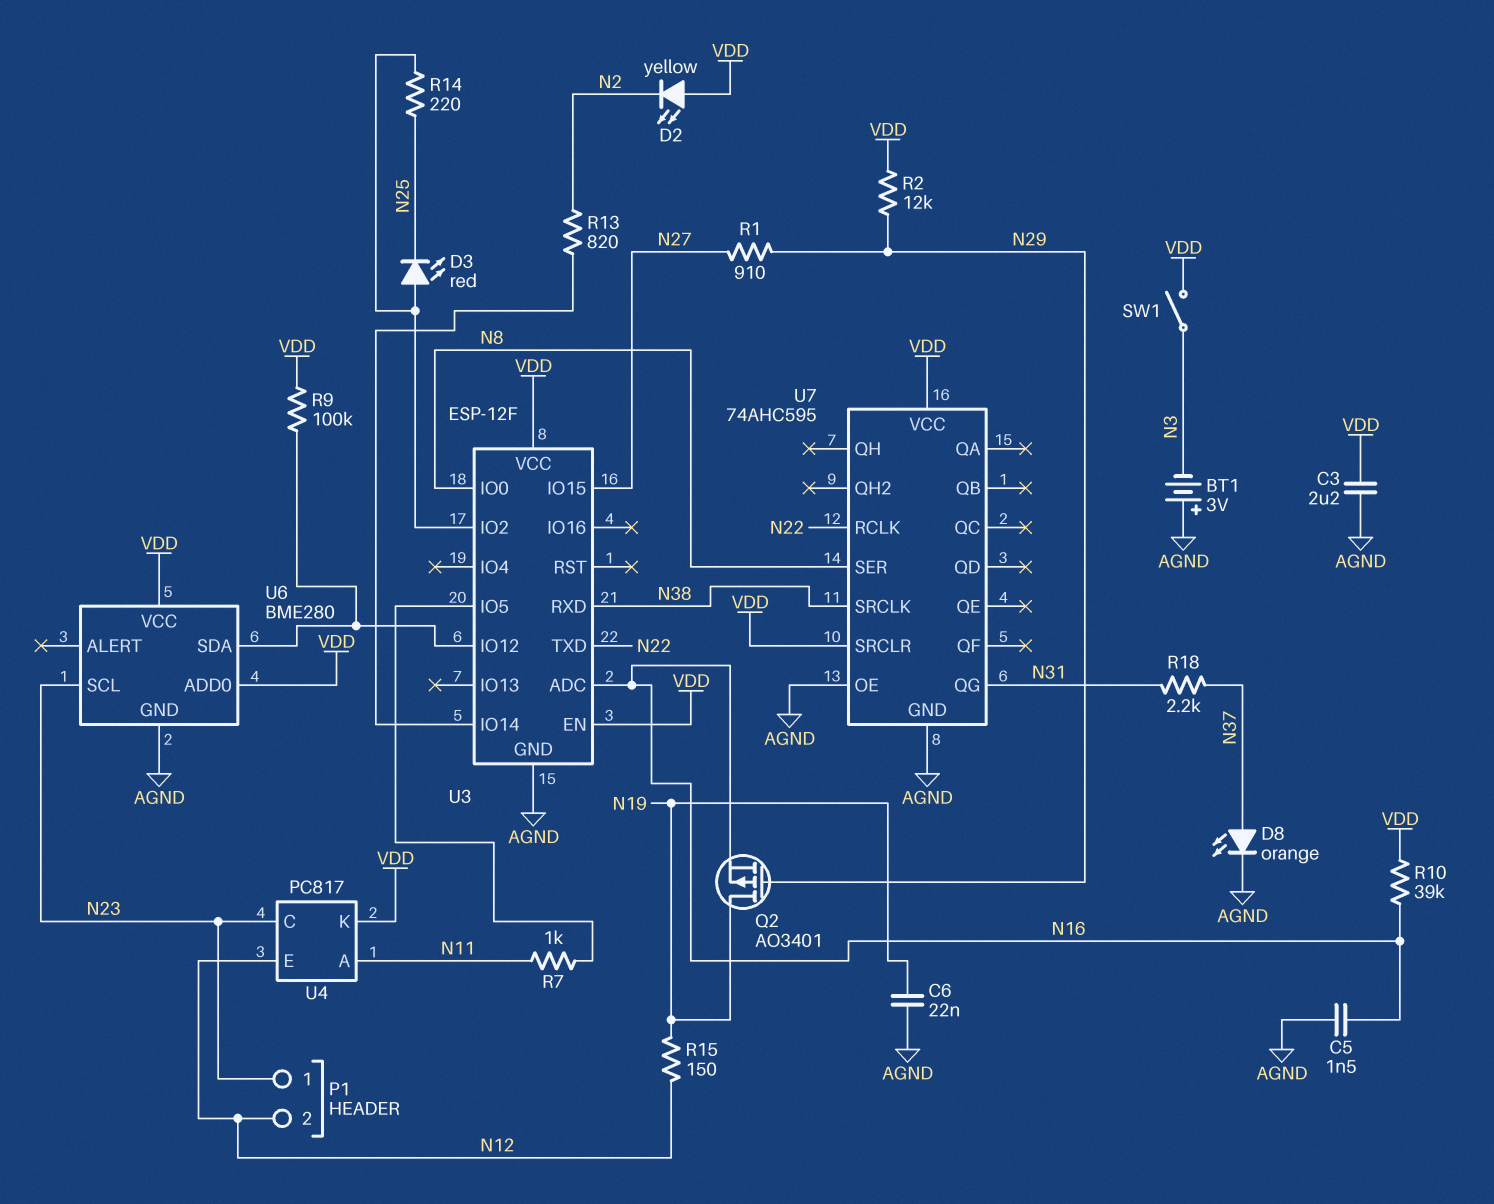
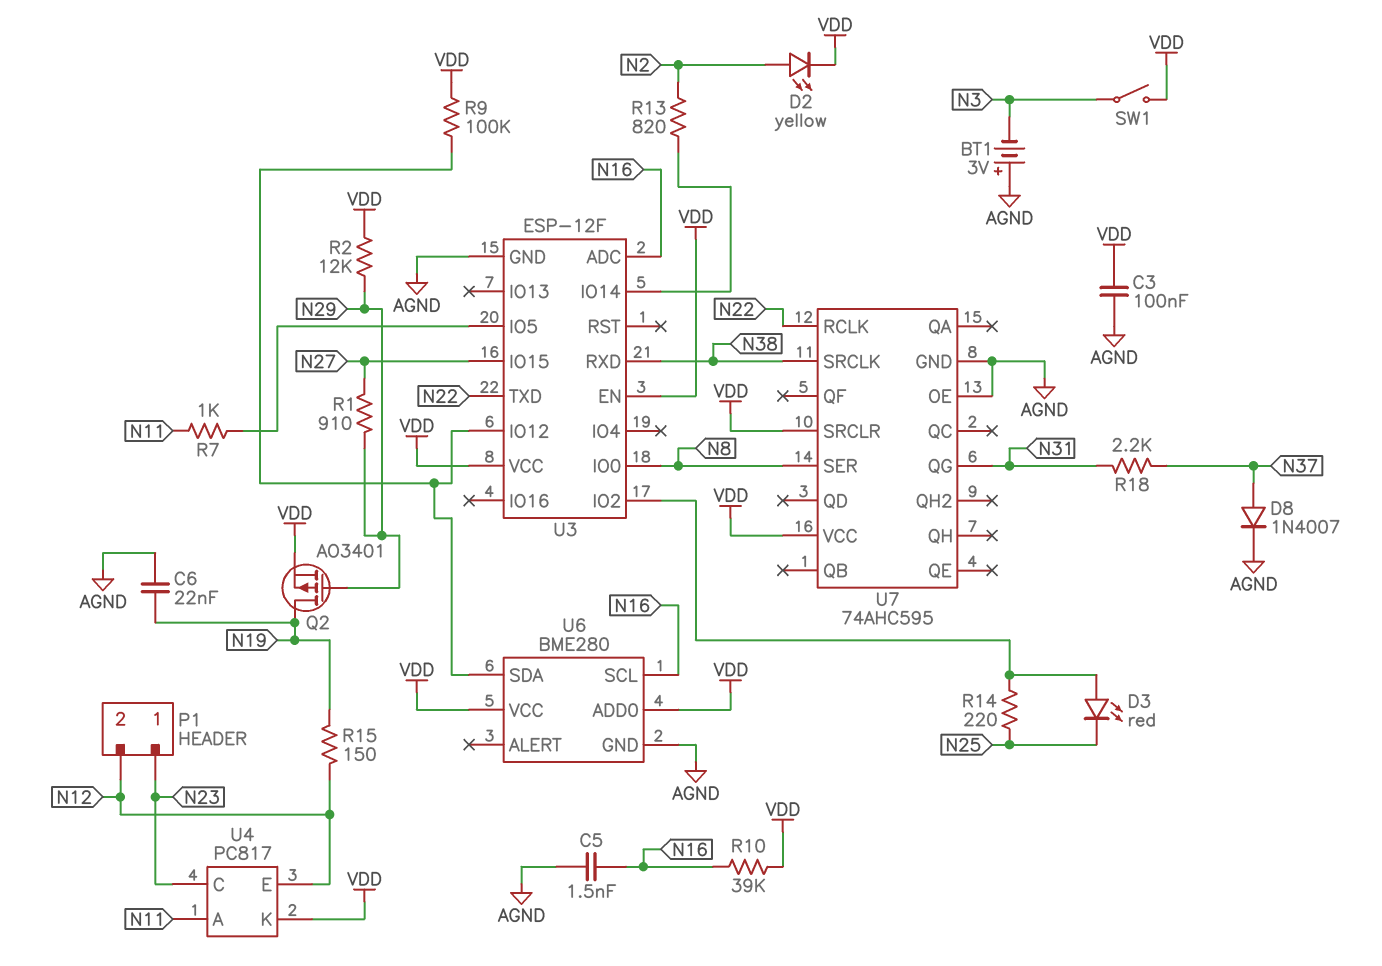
C3: 2.2uF (AGND, VDD) -> 100nF (AGND, VDD)
D2: LED yellow (A VDD, K N2) -> LED yellow (A N2, K VDD)
D8: LED orange (A N37, K AGND) -> diode 1N4007 (A N37, K AGND)
Q2: PMOS AO3401 (G N29, D N19, S N16) -> PMOS AO3401 (G N29, D N19, S VDD)
U6 pin SCL: N23 -> N16

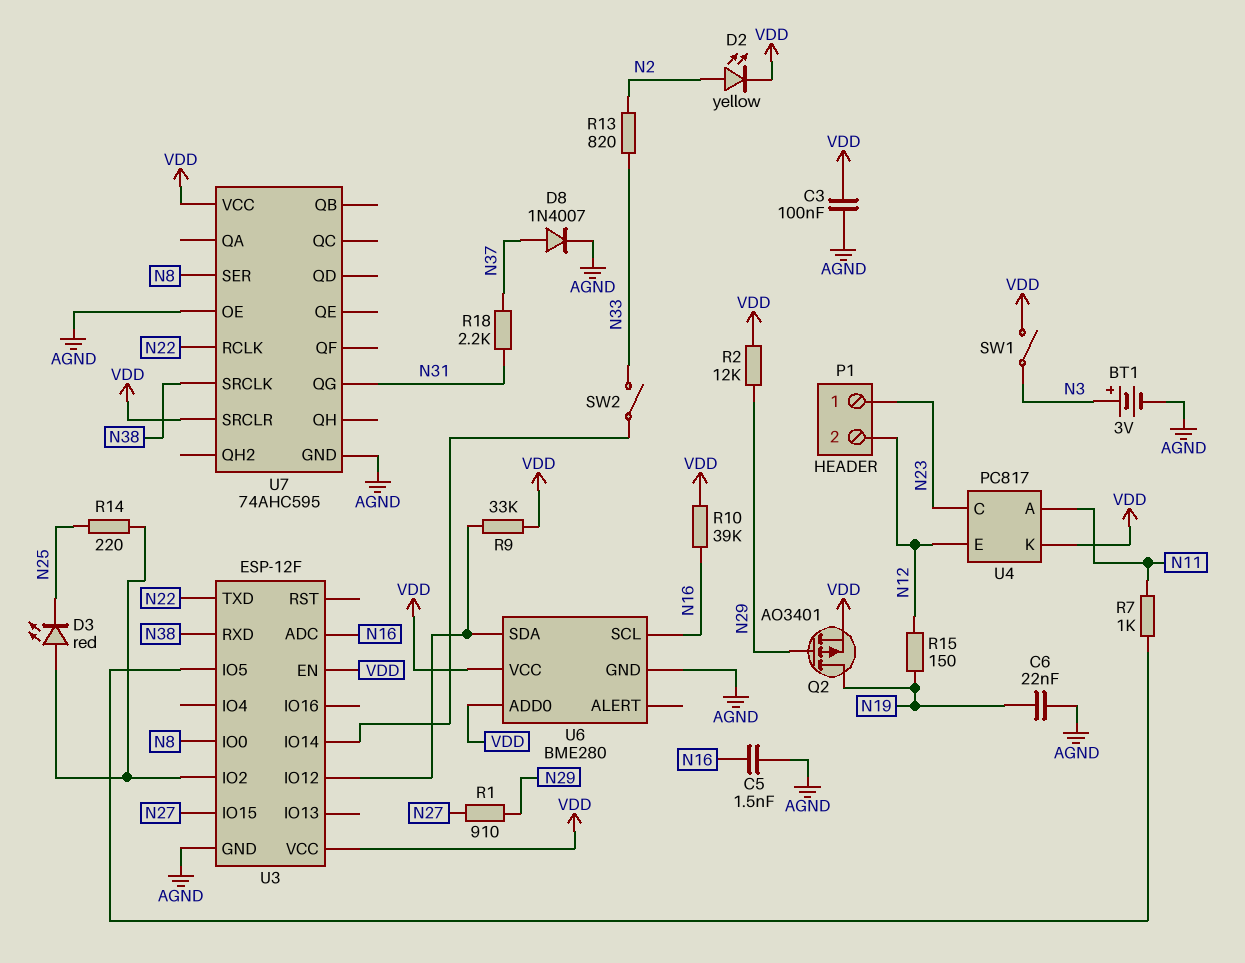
BT1: 3V (plus AGND, minus N3) -> 3V (plus N3, minus AGND)
R9: 100k (U3/IO12, VDD) -> 33k (U3/IO12, VDD)
R13: 820 (N2, U3/IO14) -> 820 (N2, N33)
SW2: none -> switch (N33, U3/IO14)

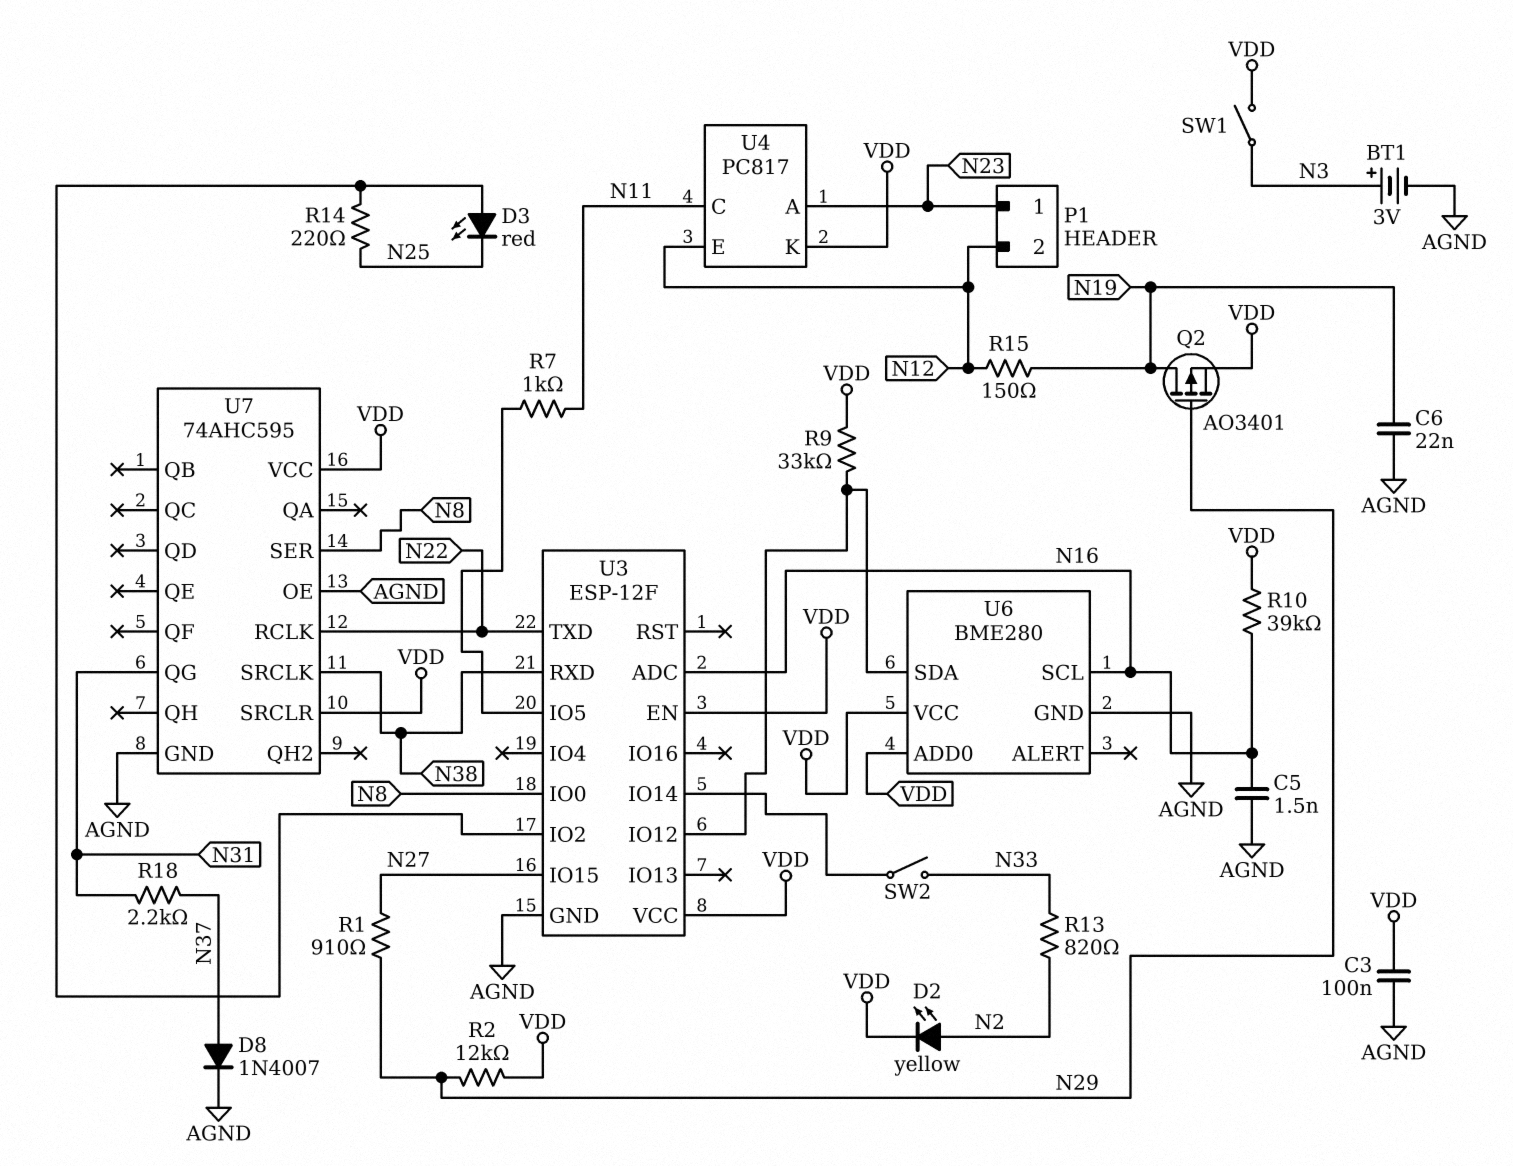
U4 pin A: N11 -> N23
U4 pin C: N23 -> N11

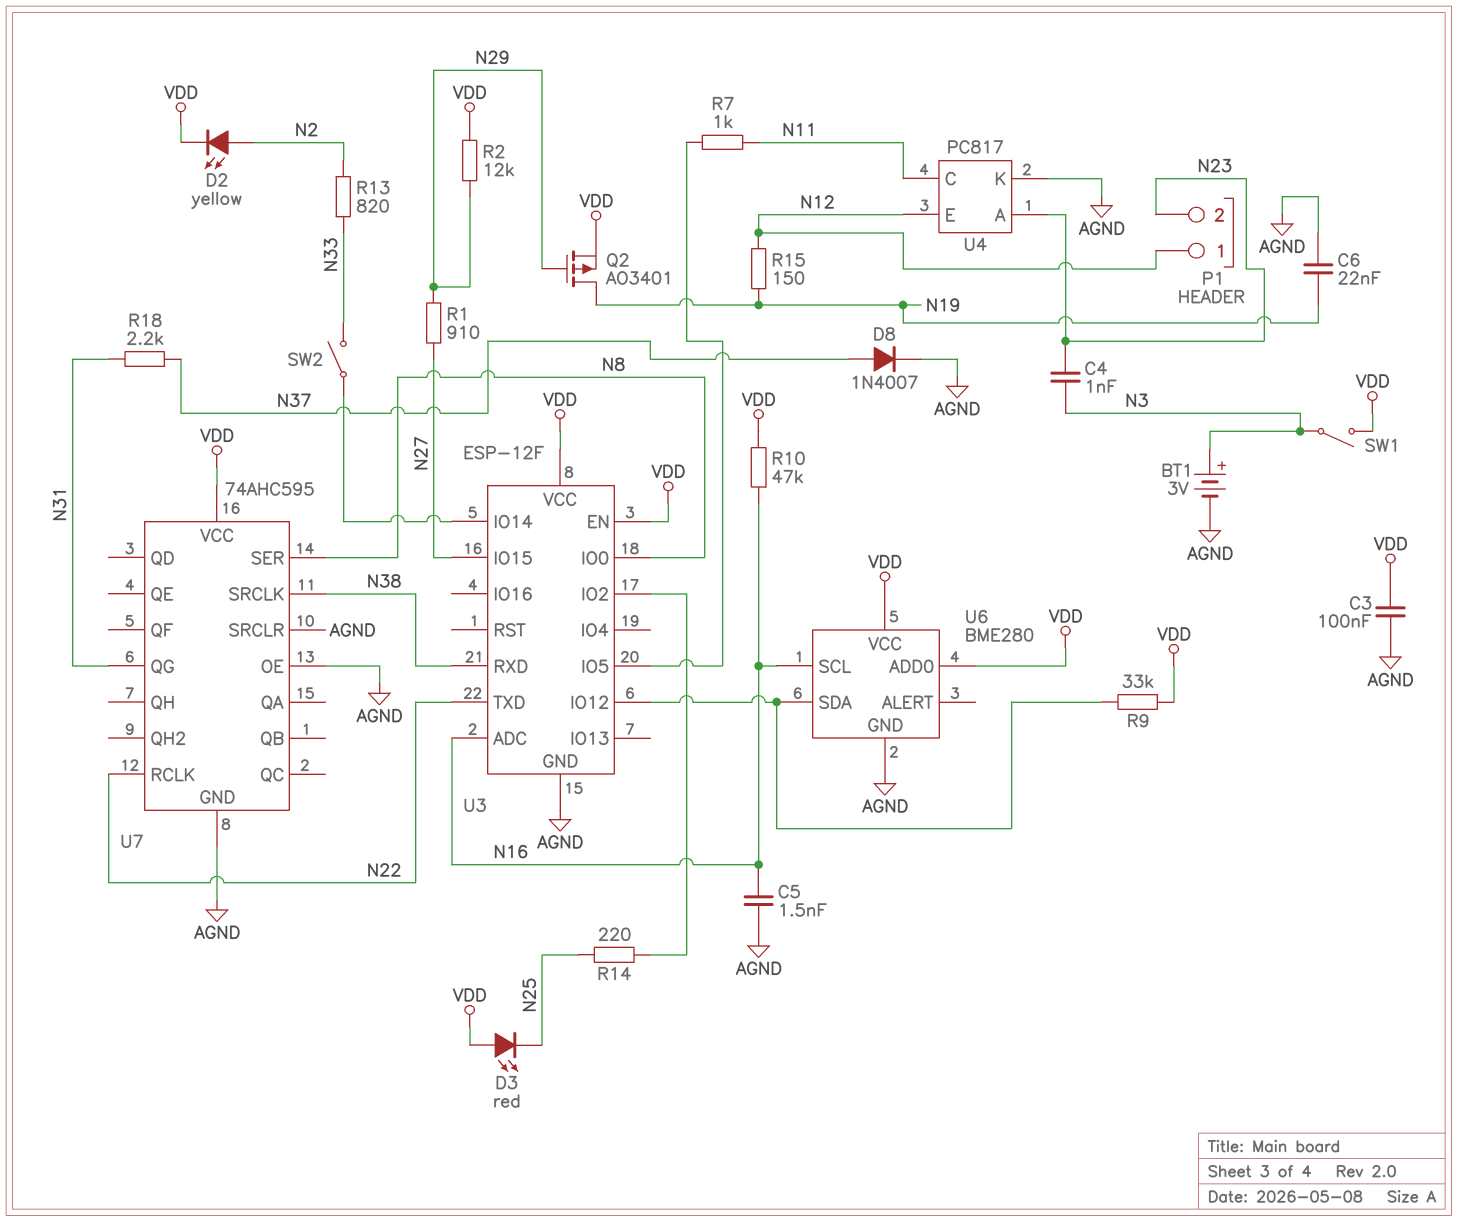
C4: none -> 1nF (N3, N23)
D3: LED red (A U3/IO2, K N25) -> LED red (A VDD, K N25)
P1 pin 1: N23 -> N12
P1 pin 2: N12 -> N23
R10: 39k (N16, VDD) -> 47k (N16, VDD)
U4 pin K: VDD -> AGND
U7 pin SRCLR: VDD -> AGND

